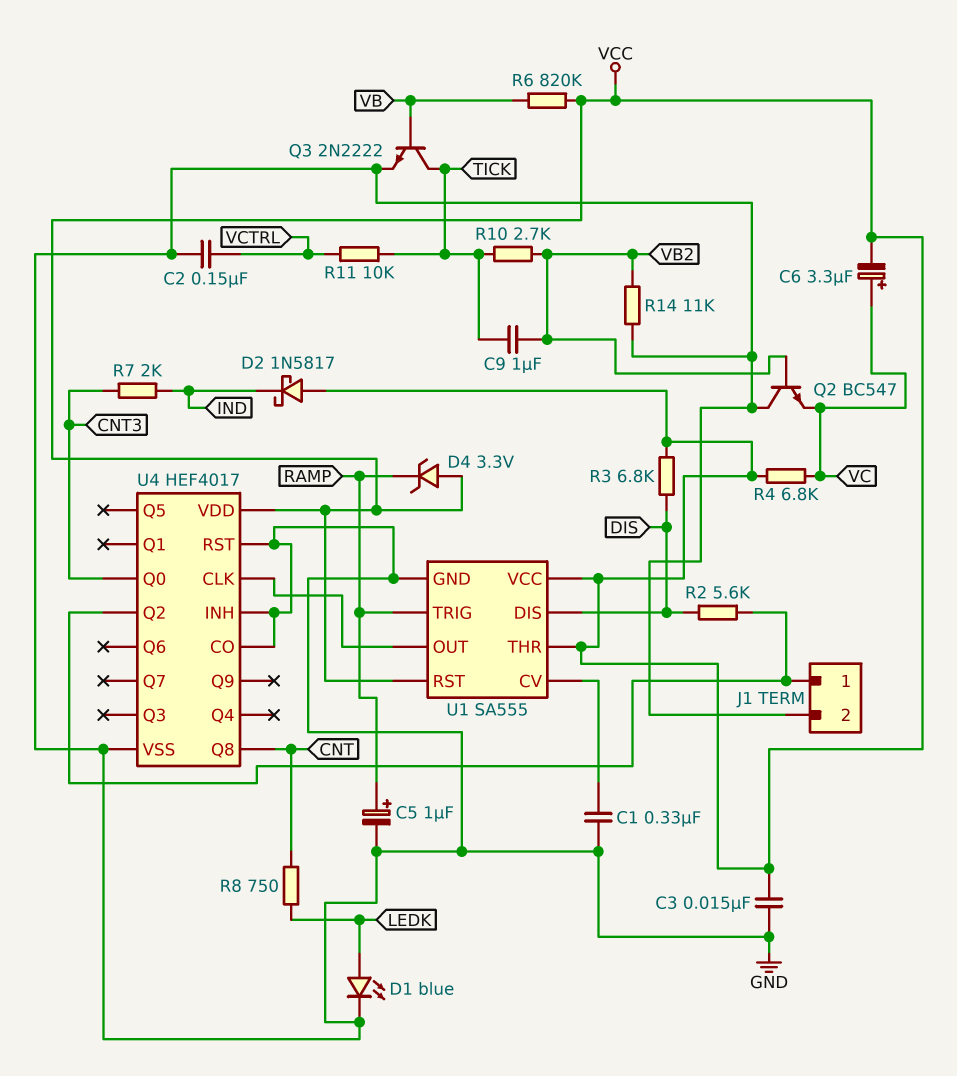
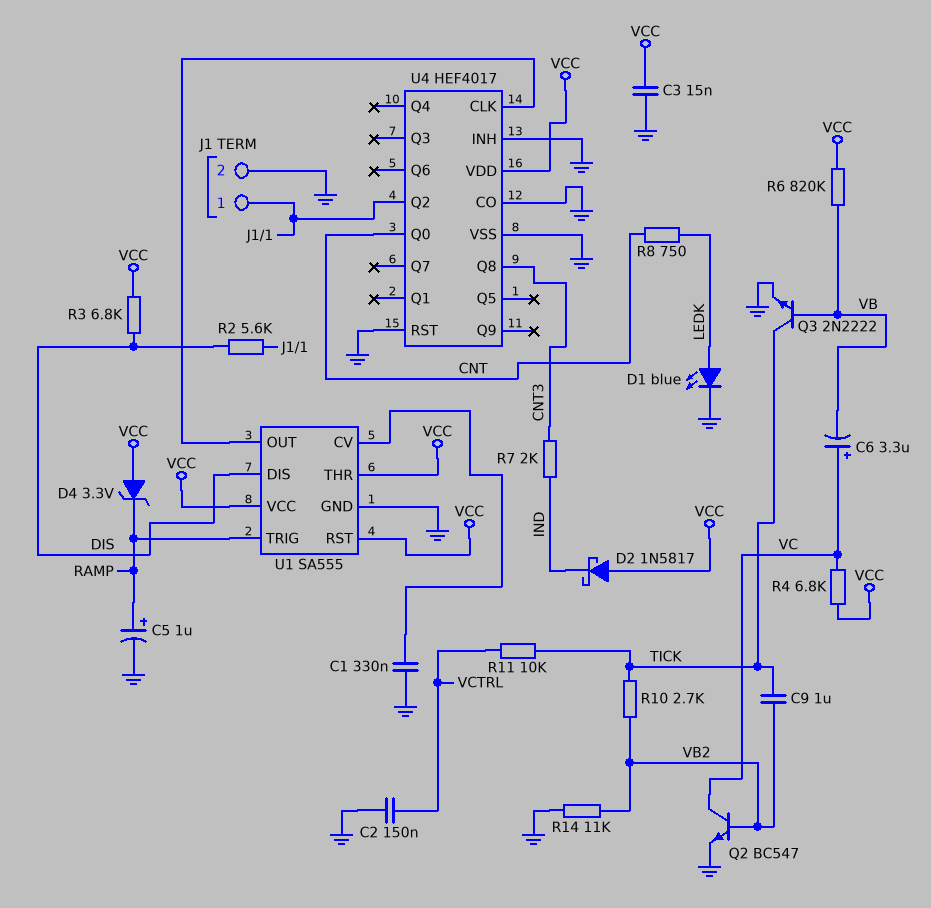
C6: 3.3uF (plus VC, minus VCC) -> 3.3uF (plus VC, minus VB)
Q2: NPN BC547 (B VB2, C GND, E VC) -> NPN BC547 (B VB2, C VC, E GND)
U4 pin Q0: CNT3 -> CNT
U4 pin Q8: CNT -> CNT3

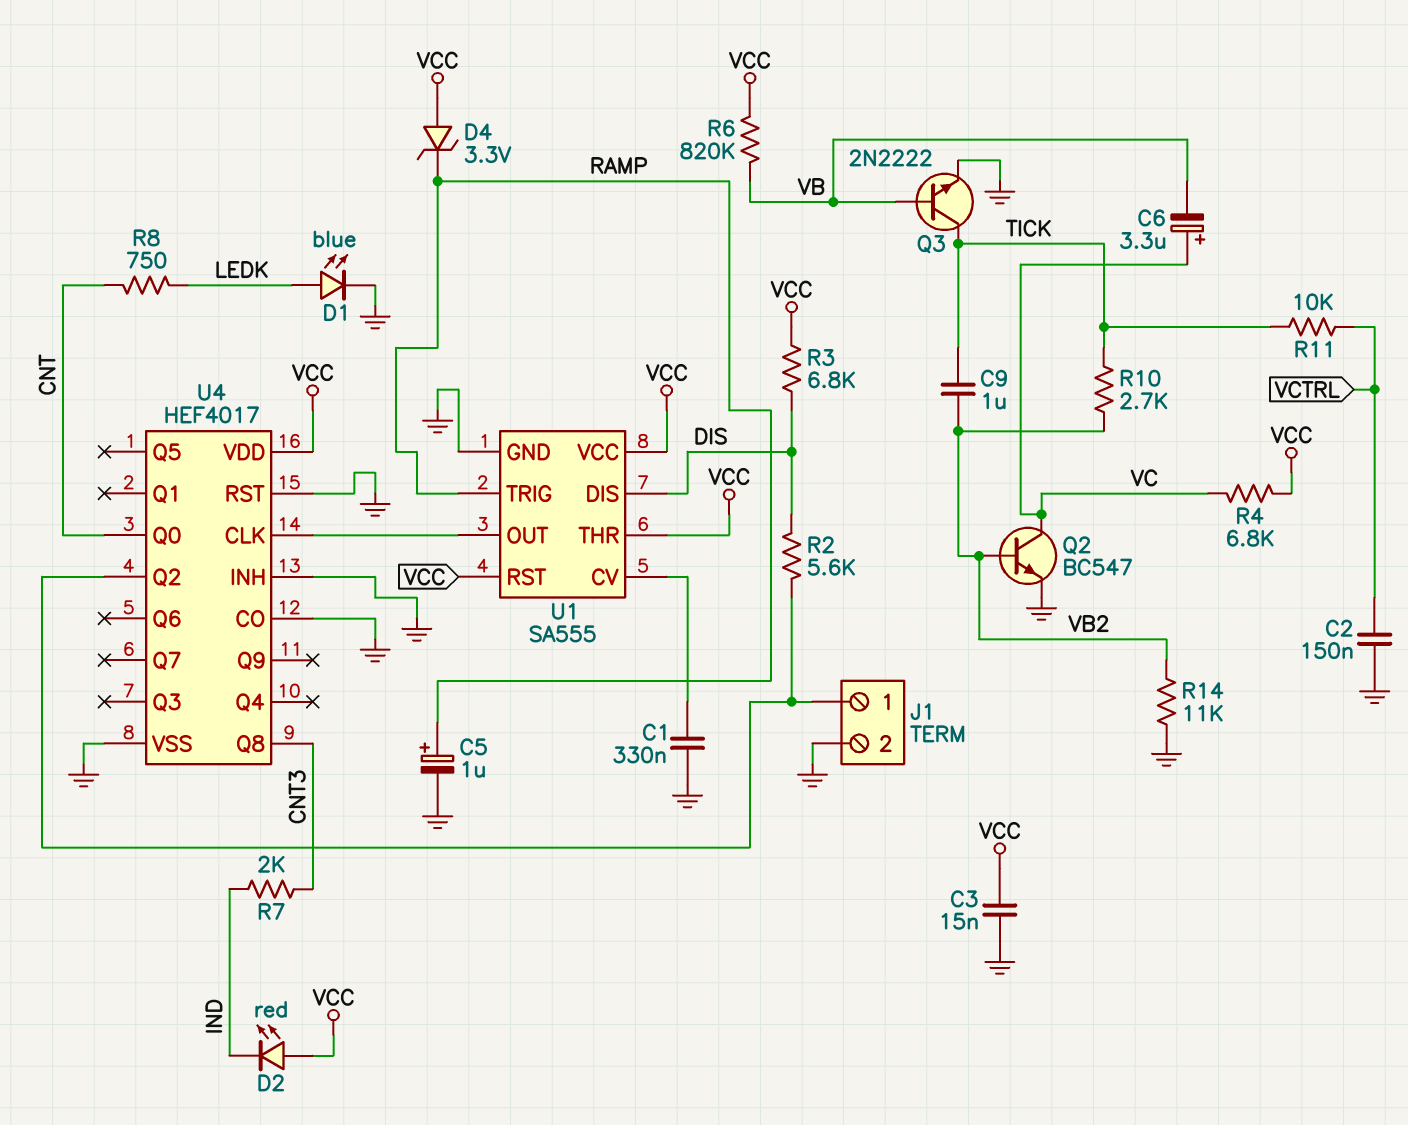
D2: schottky 1N5817 (A VCC, K IND) -> LED red (A VCC, K IND)

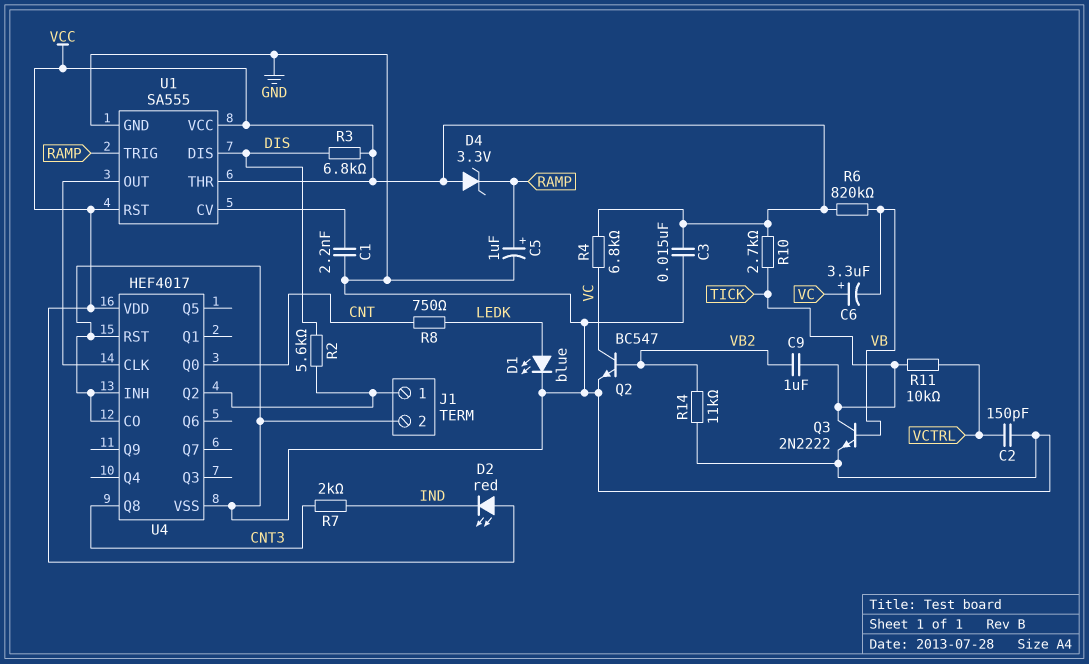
C1: 330nF (GND, U1/CV) -> 2.2nF (GND, U1/CV)
C2: 150nF (GND, VCTRL) -> 150pF (GND, VCTRL)
R10: 2.7k (TICK, VB2) -> 2.7k (TICK, VCC)

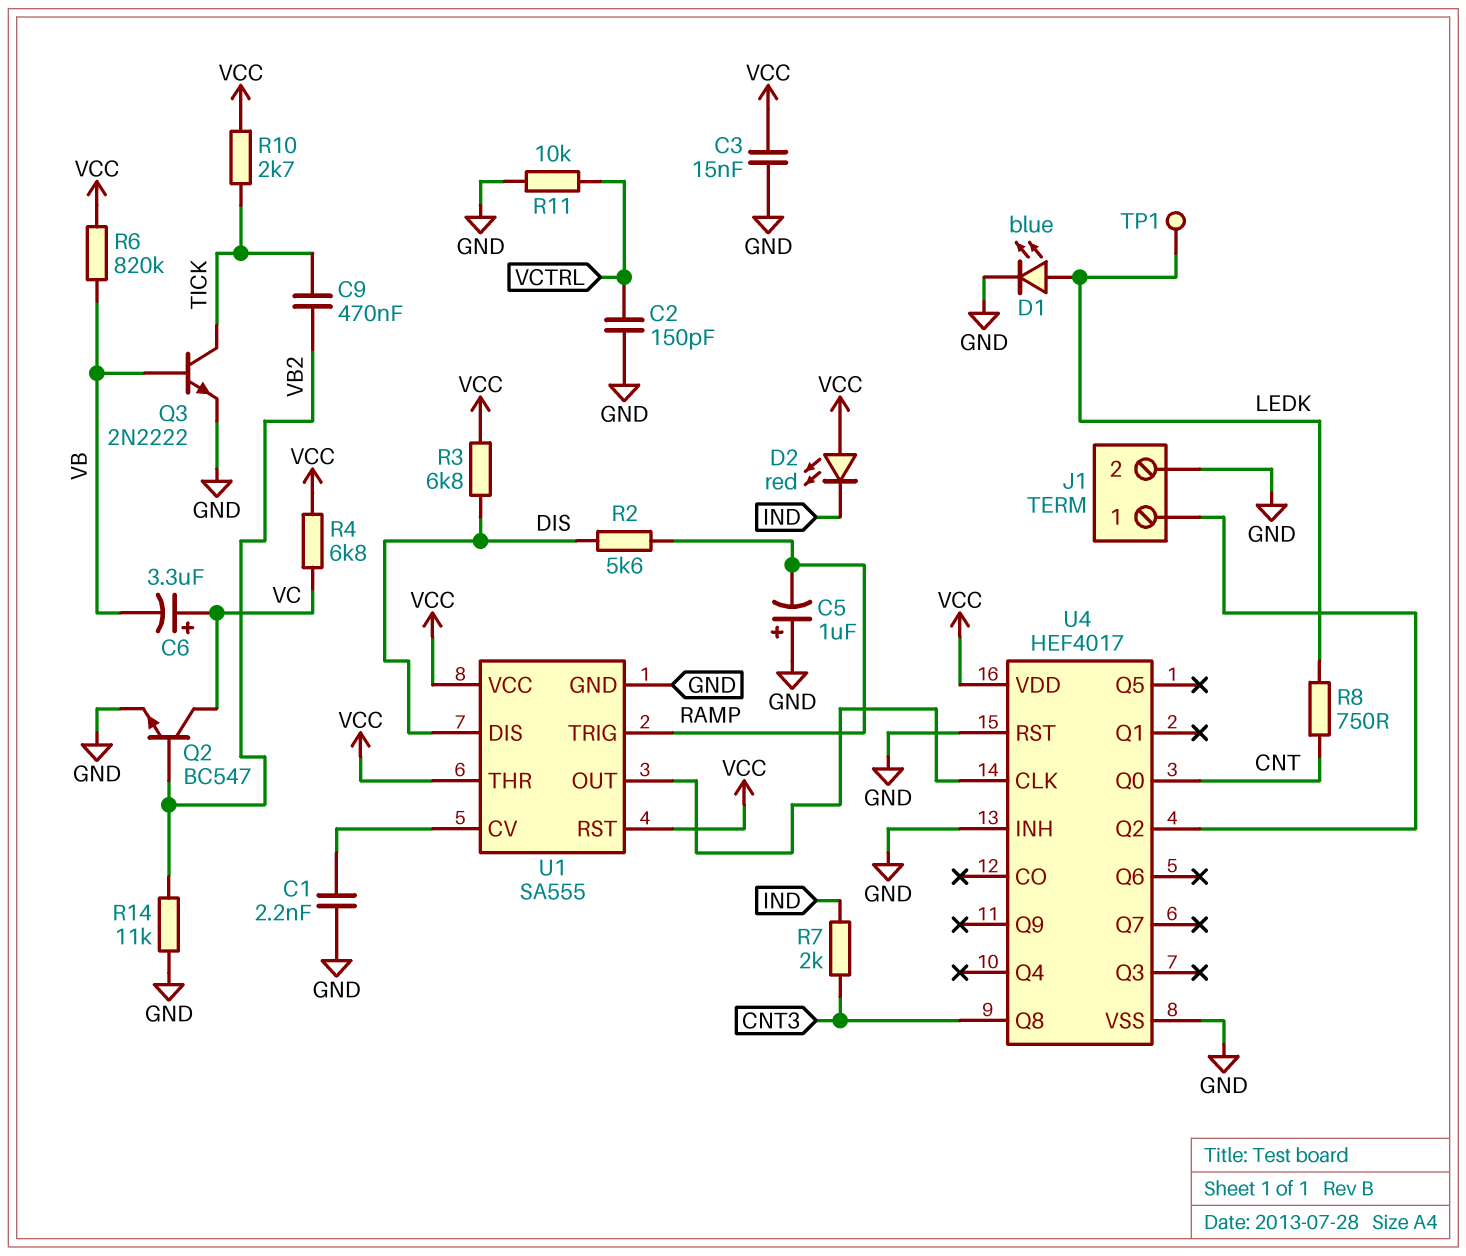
C5: 1uF (plus RAMP, minus GND) -> 1uF (plus GND, minus RAMP)
C9: 1uF (TICK, VB2) -> 470nF (TICK, VB2)
D4: zener 3.3V (A VCC, K RAMP) -> none
R2: 5.6k (DIS, J1/1) -> 5.6k (DIS, RAMP)
R11: 10k (TICK, VCTRL) -> 10k (GND, VCTRL)
TP1: none -> test point (LEDK)
U4 pin CO: GND -> none

